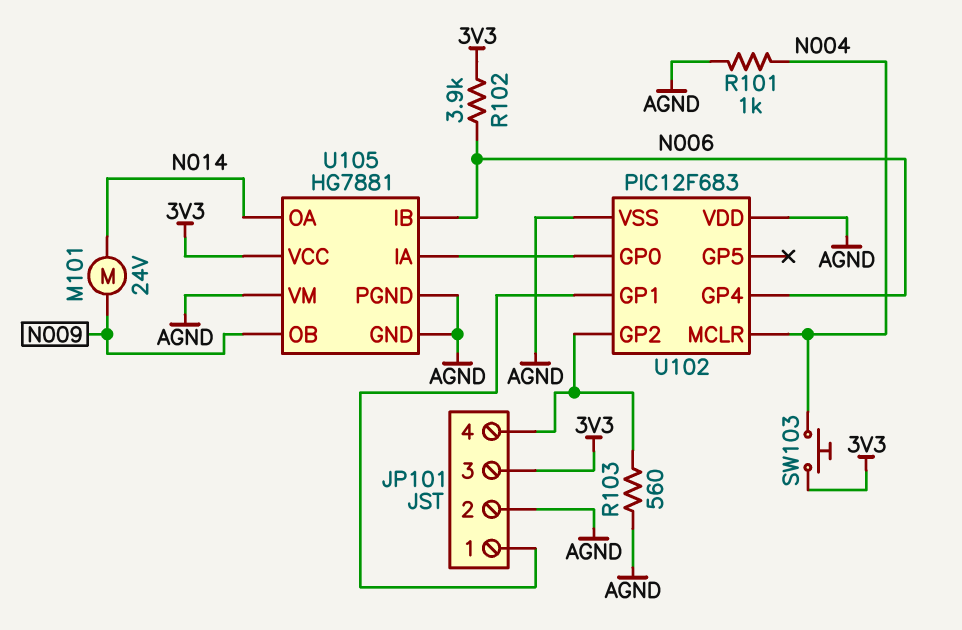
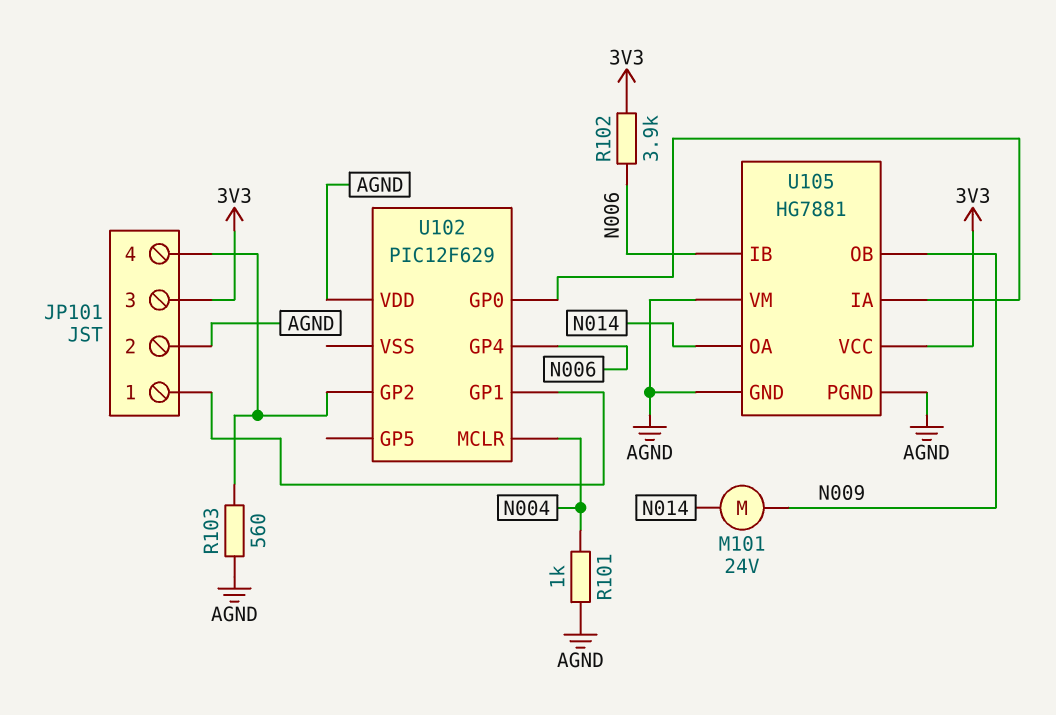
SW103: button (3V3, N004) -> none
U102: PIC12F683 -> PIC12F629
U102 pin VSS: AGND -> none

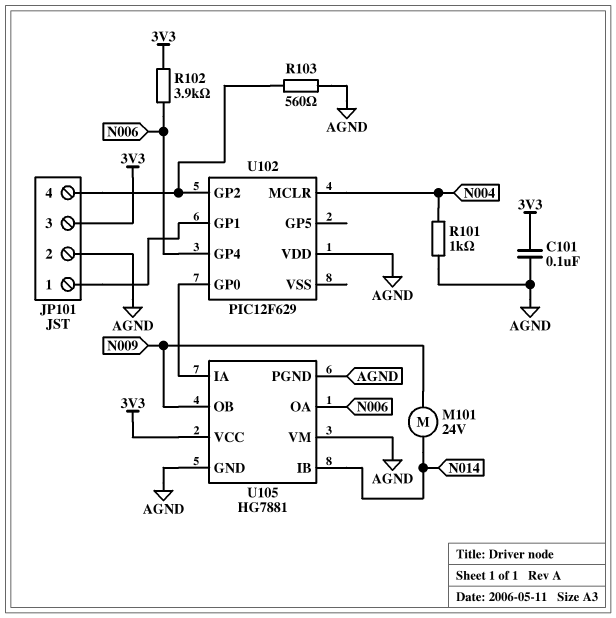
C101: none -> 100nF (3V3, AGND)
U105 pin IB: N006 -> N014
U105 pin OA: N014 -> N006

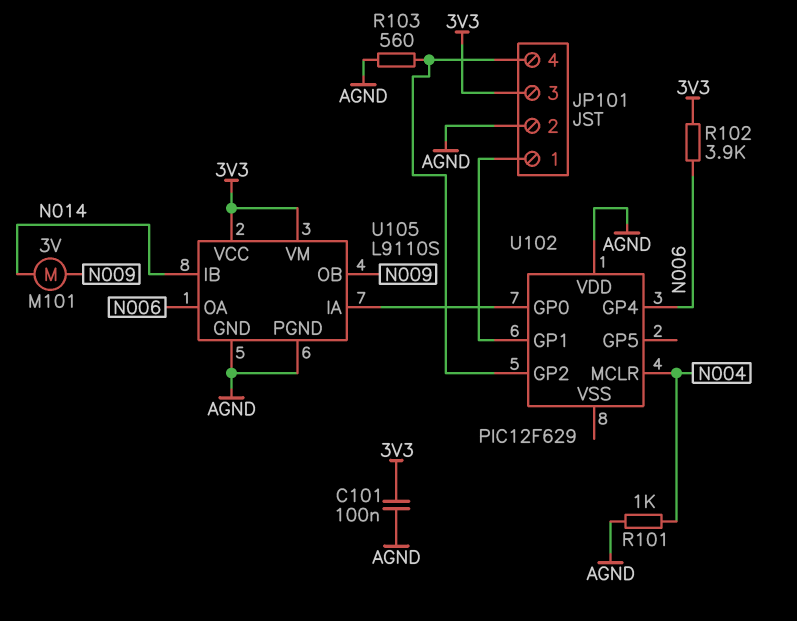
M101: motor 24V (N009, N014) -> motor 3V (N009, N014)
U105: HG7881 -> L9110S
U105 pin VM: AGND -> 3V3

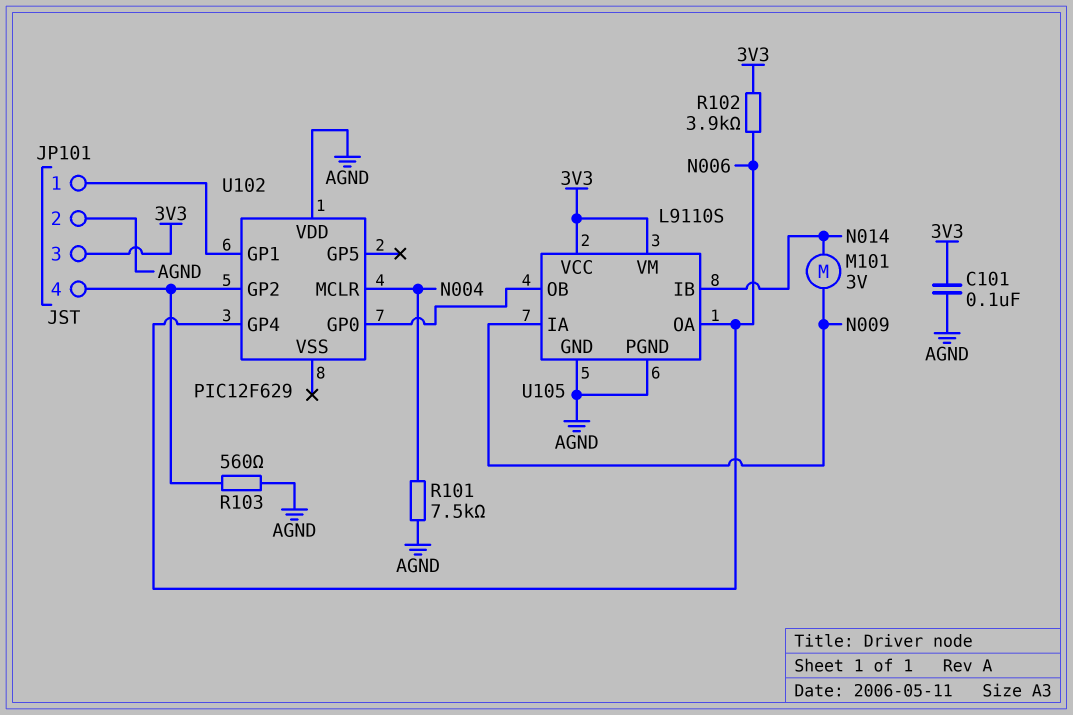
R101: 1k (AGND, N004) -> 7.5k (AGND, N004)
U105 pin IA: U102/GP0 -> N009
U105 pin OB: N009 -> U102/GP0

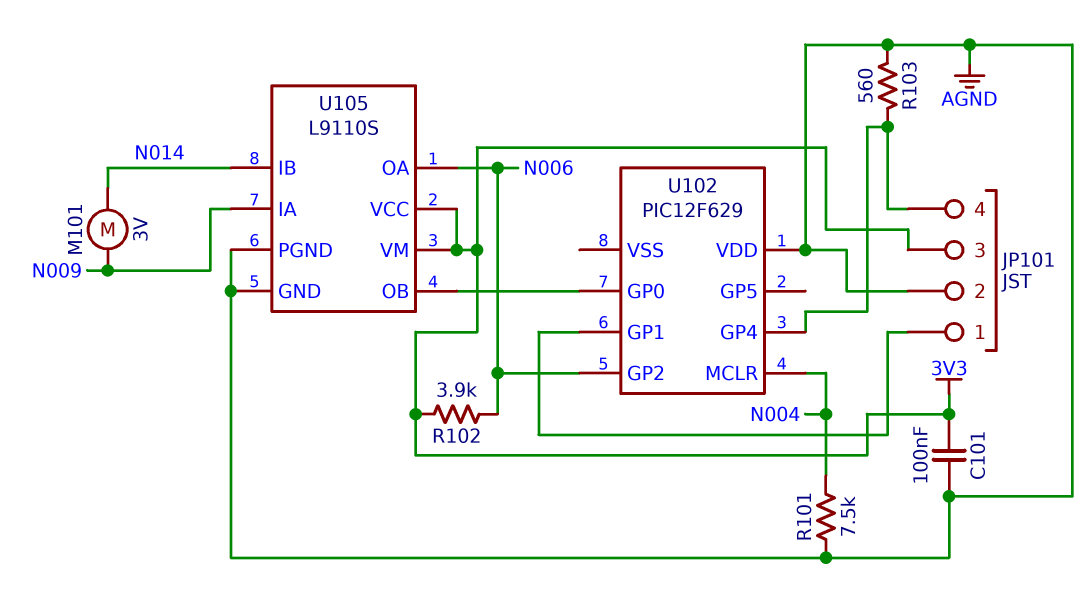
U102 pin GP2: JP101/4 -> N006
U102 pin GP4: N006 -> JP101/4

